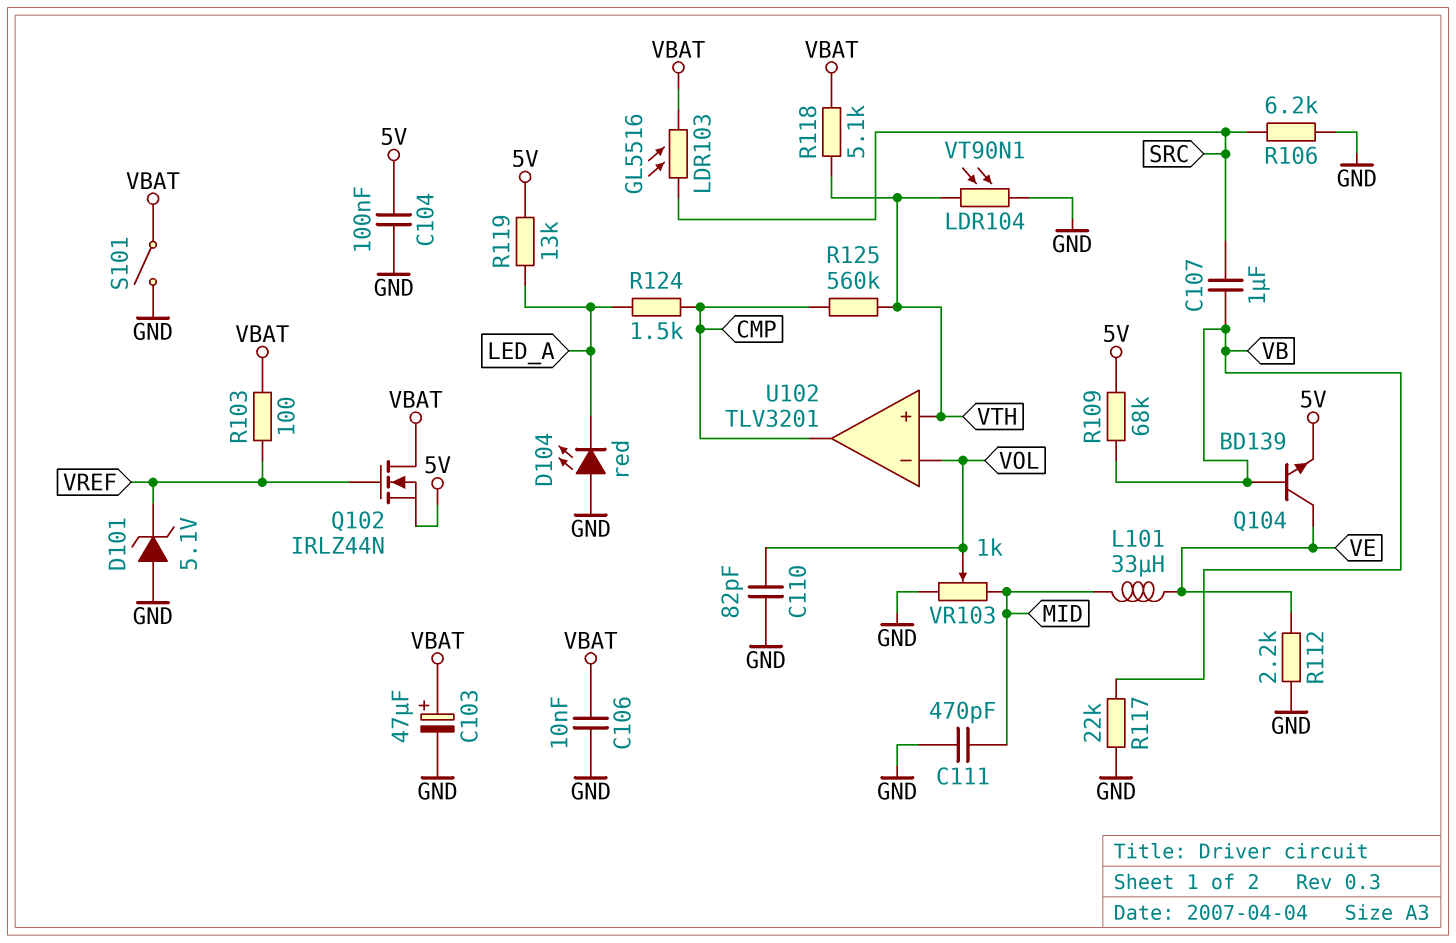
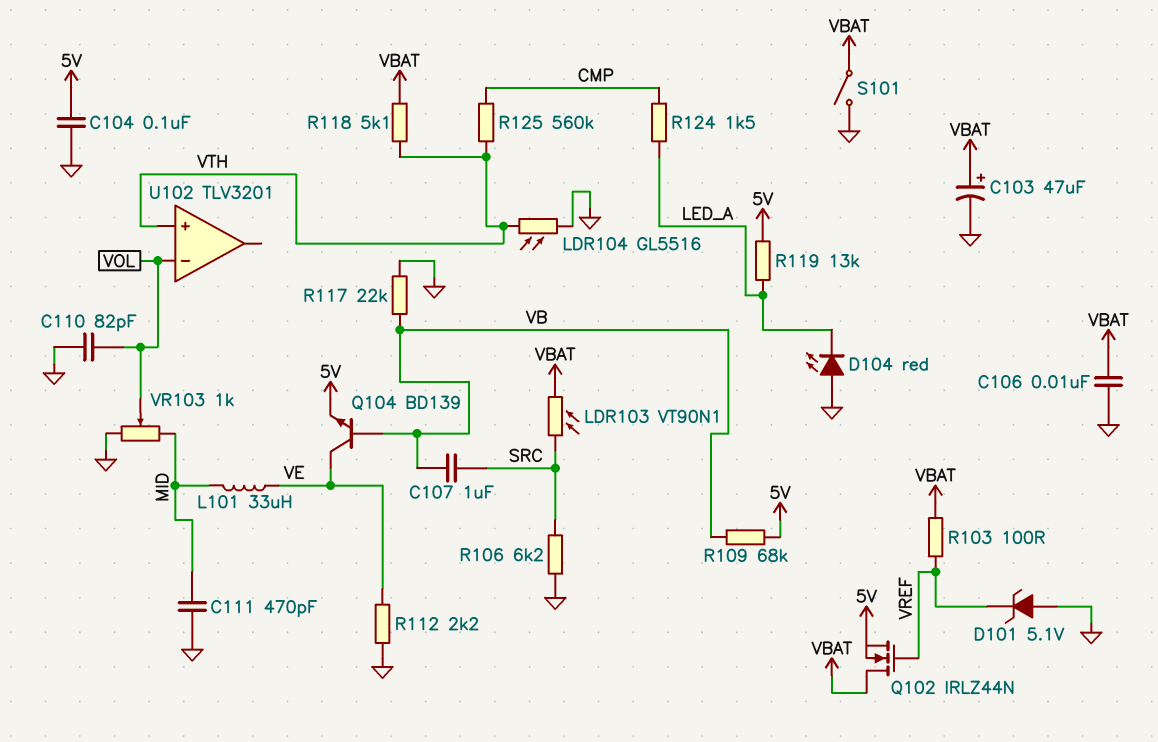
LDR103: GL5516 (SRC, VBAT) -> VT90N1 (SRC, VBAT)
LDR104: VT90N1 (GND, VTH) -> GL5516 (GND, VTH)
U102 pin out: CMP -> none

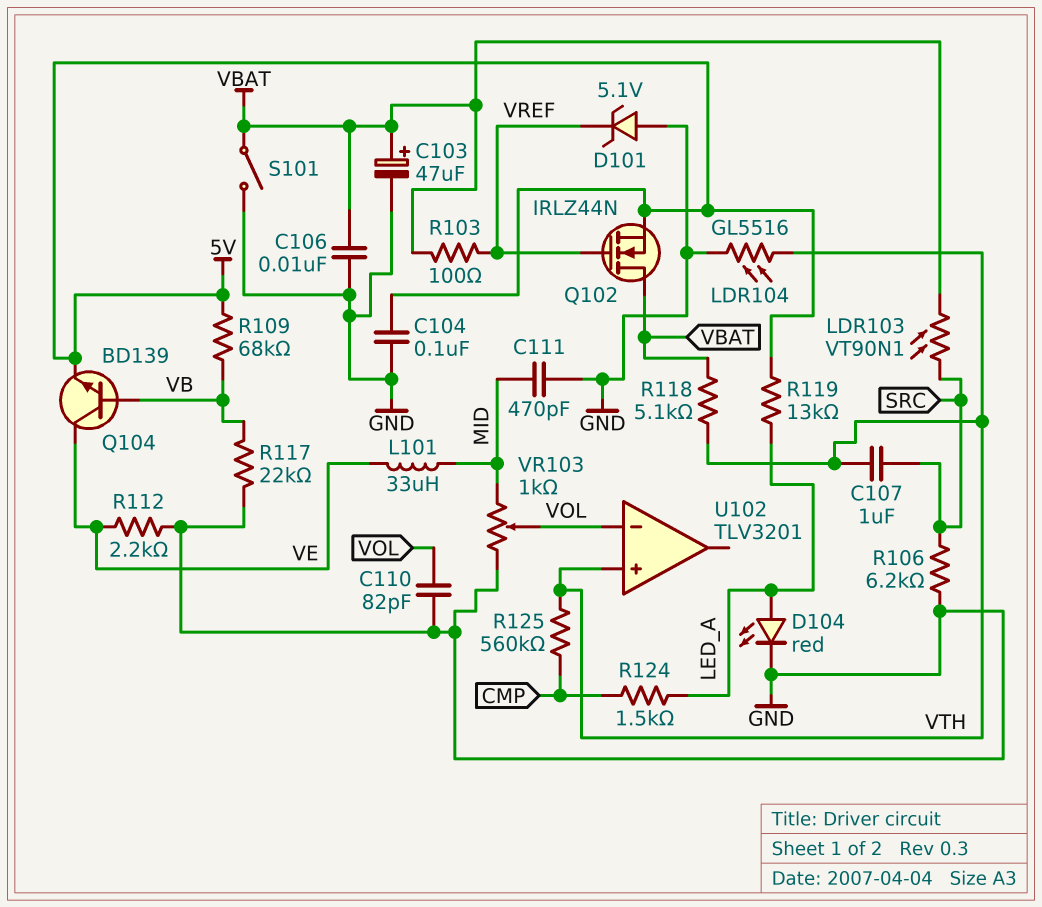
C107: 1uF (SRC, VB) -> 1uF (SRC, VTH)
D104: LED red (A GND, K LED_A) -> LED red (A LED_A, K GND)

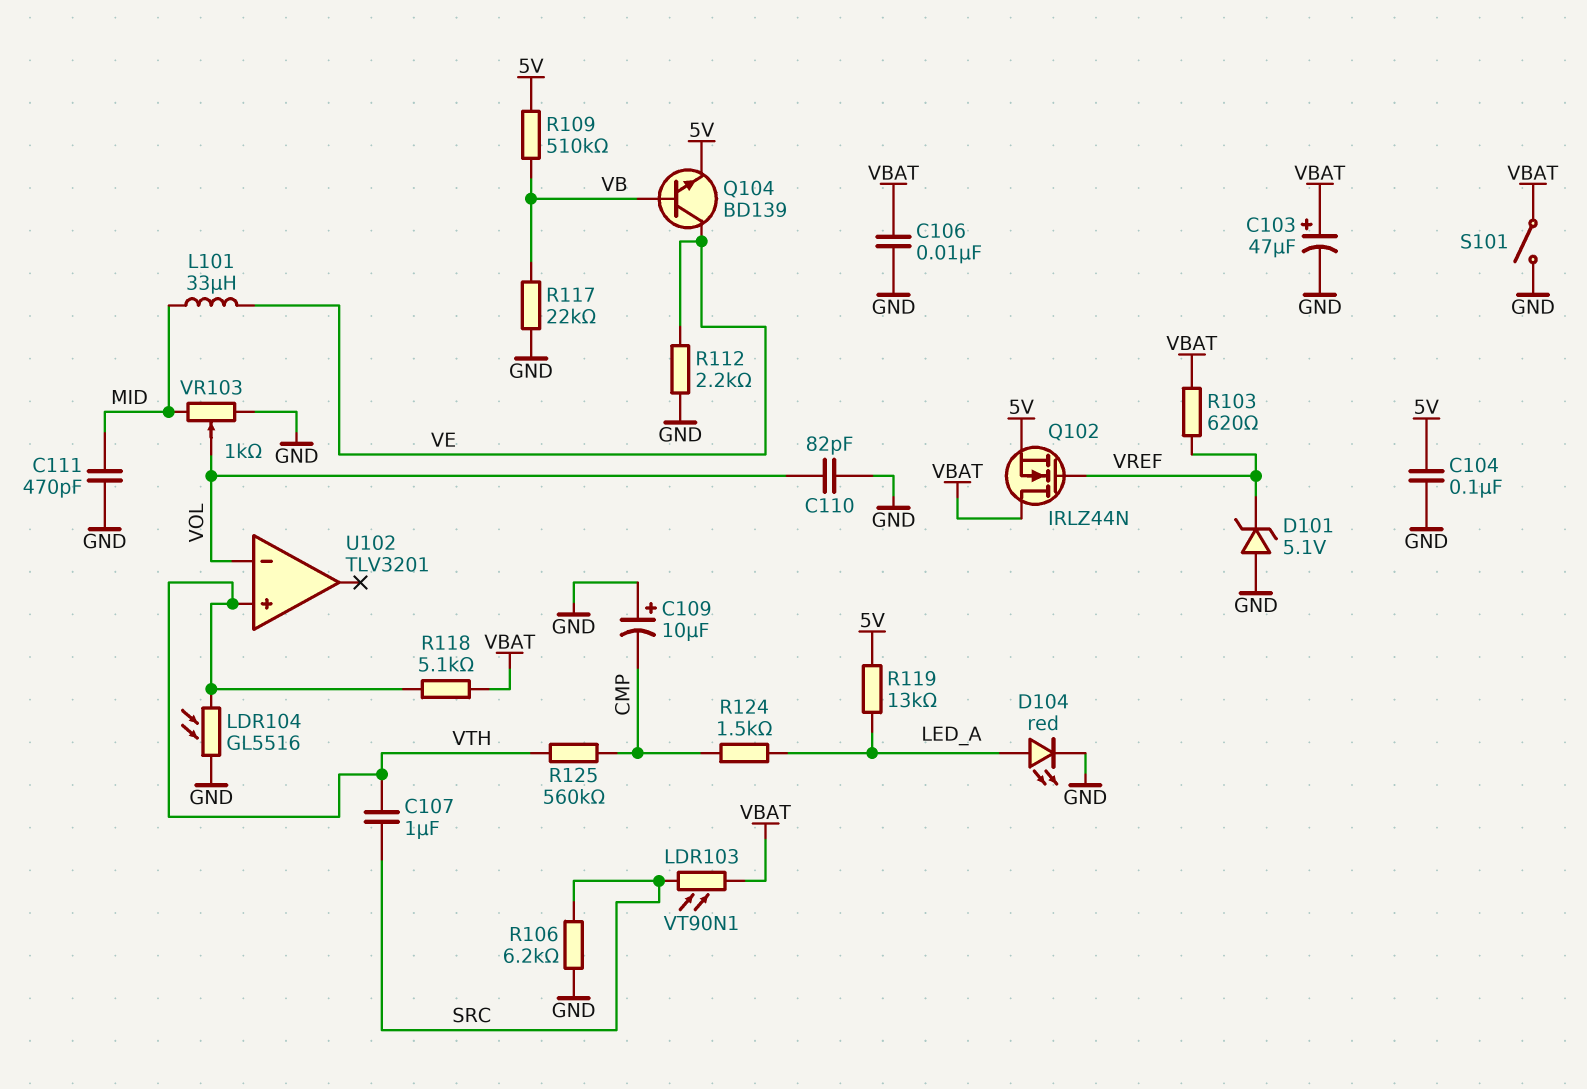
C109: none -> 10uF (plus GND, minus CMP)
R103: 100 (VBAT, VREF) -> 620 (VBAT, VREF)
R109: 68k (5V, VB) -> 510k (5V, VB)

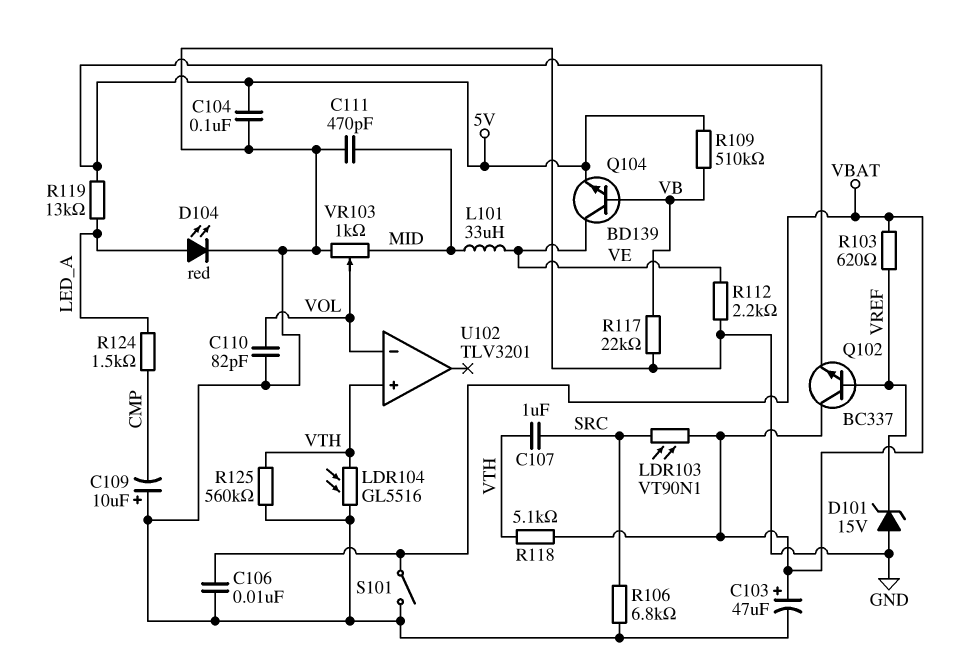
D101: zener 5.1V (A GND, K VREF) -> zener 15V (A GND, K VREF)
Q102: NMOS IRLZ44N (G VREF, D VBAT, S 5V) -> NPN BC337 (B VREF, C VBAT, E 5V)
R106: 6.2k (GND, SRC) -> 6.8k (GND, SRC)
R125: 560k (CMP, VTH) -> 560k (GND, VTH)

